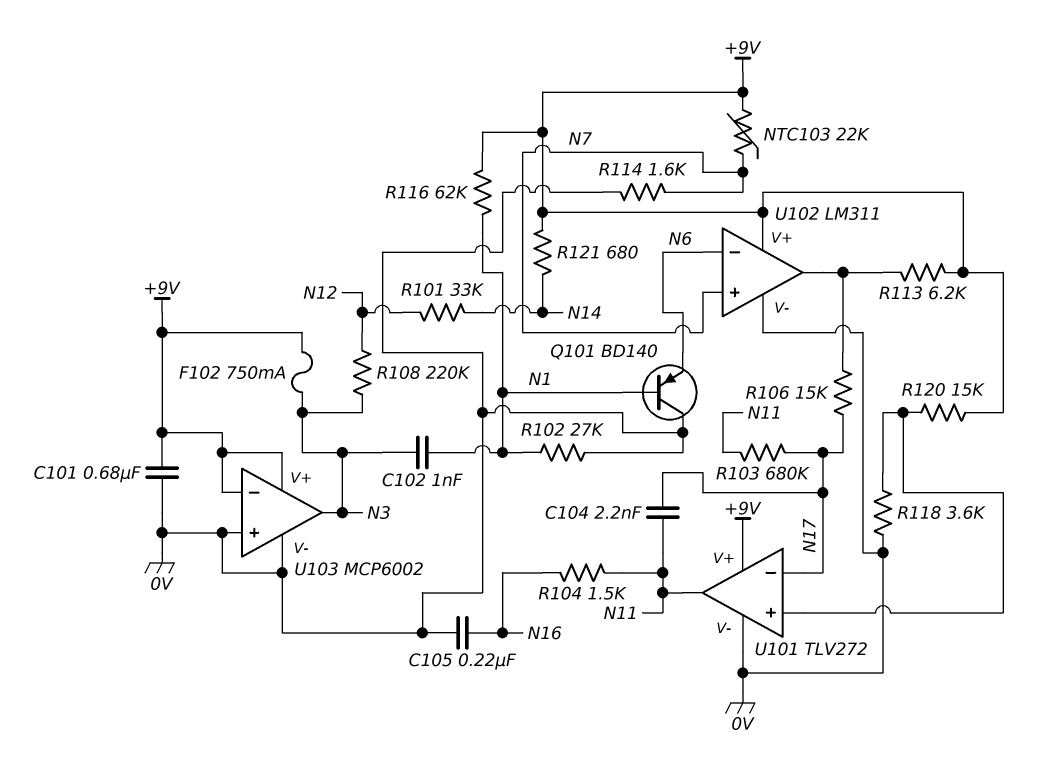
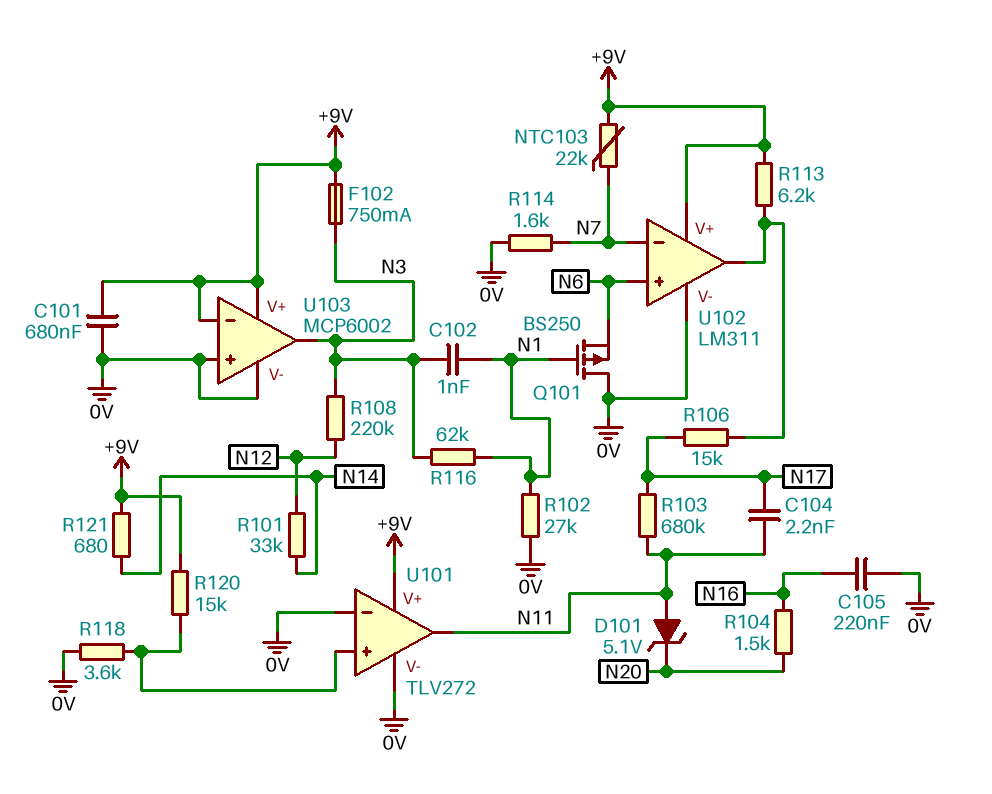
D101: none -> zener 5.1V (A N11, K N20)
Q101: PNP BD140 (B N1, C 0V, E N6) -> PMOS BS250 (G N1, D 0V, S N6)
R104: 1.5k (N11, N16) -> 1.5k (N16, N20)
R116: 62k (+9V, N1) -> 62k (N1, N3)
U101 pin in-: N17 -> 0V
U102 pin in+: N7 -> N6
U102 pin in-: N6 -> N7

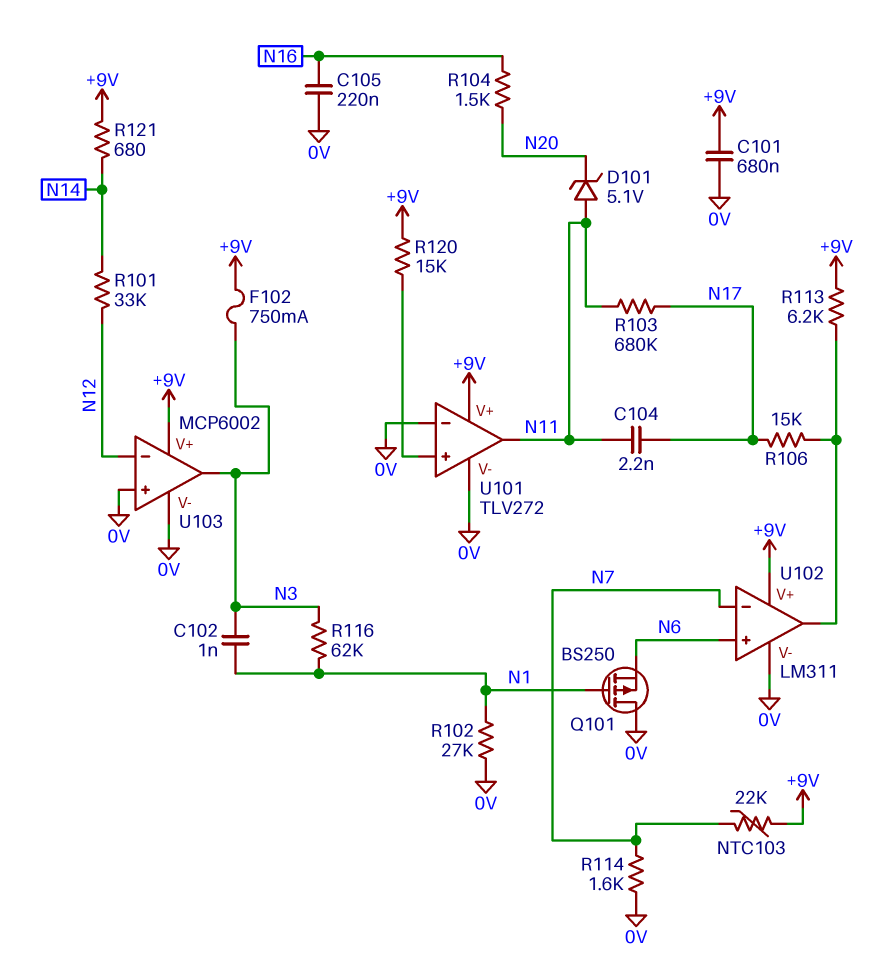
R108: 220k (N3, N12) -> none
R118: 3.6k (0V, U101/in+) -> none
U103 pin in-: +9V -> N12

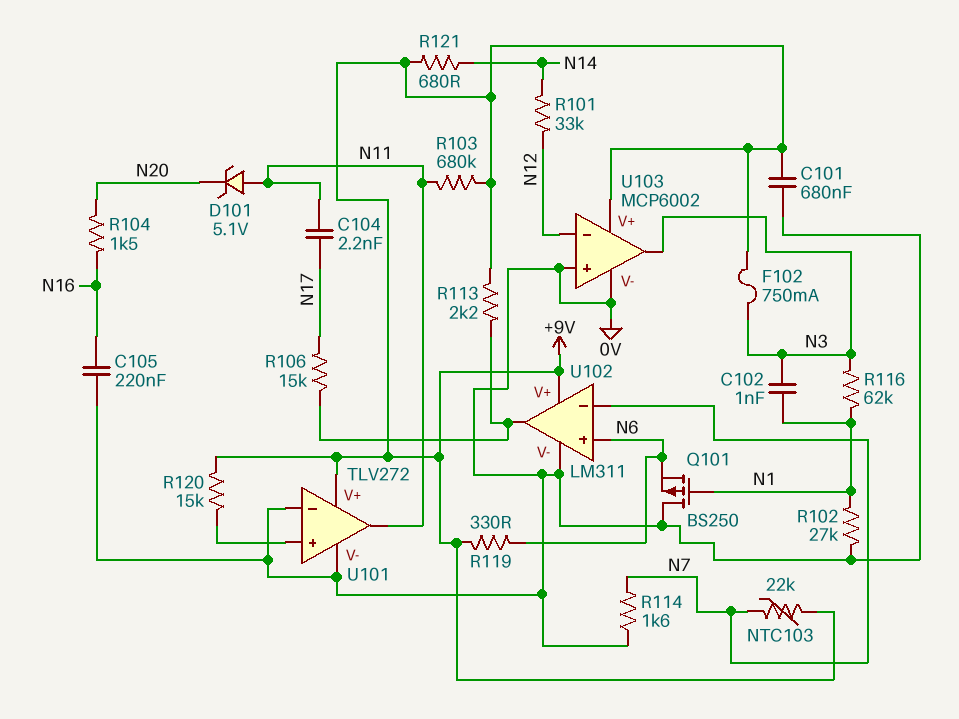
R103: 680k (N11, N17) -> 680k (+9V, N11)
R113: 6.2k (+9V, U102/out) -> 2.2k (+9V, U102/out)
R119: none -> 330 (+9V, N6)

